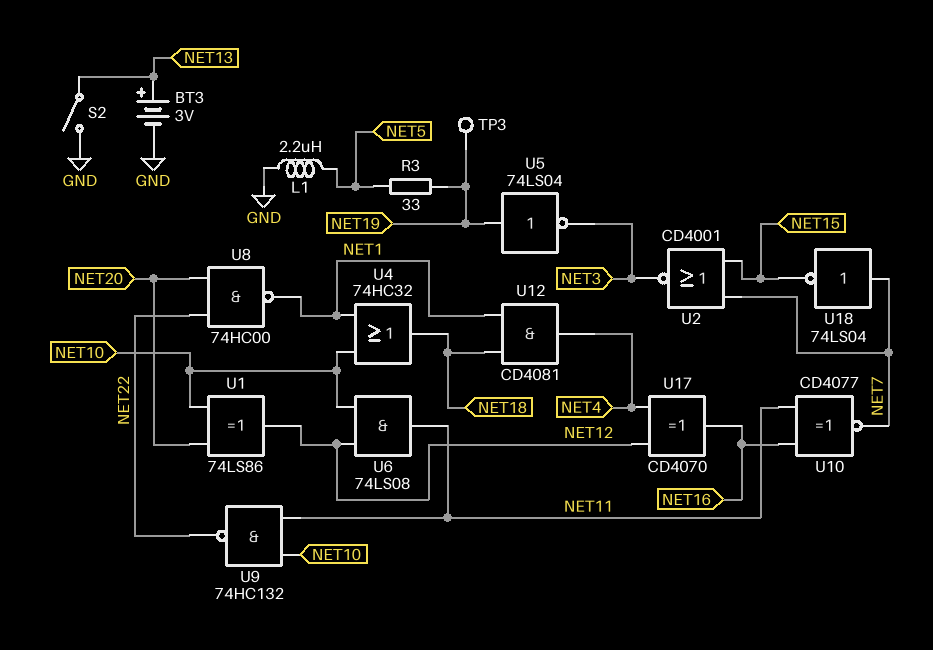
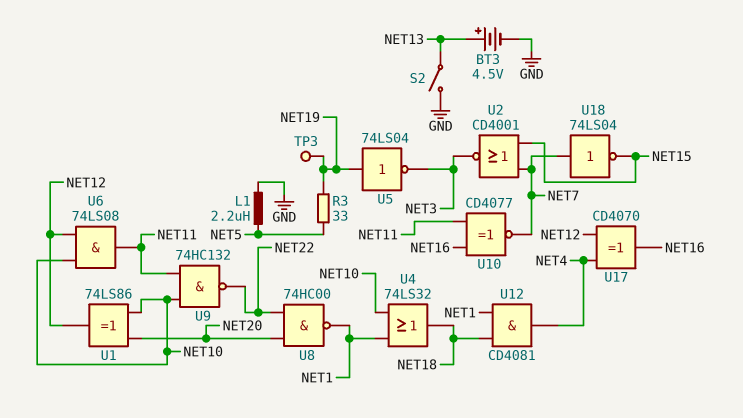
BT3: 3V (plus NET13, minus GND) -> 4.5V (plus NET13, minus GND)
U4: OR 74HC32 (in NET1, in NET10, out NET18) -> OR 74LS32 (in NET1, in NET10, out NET18)

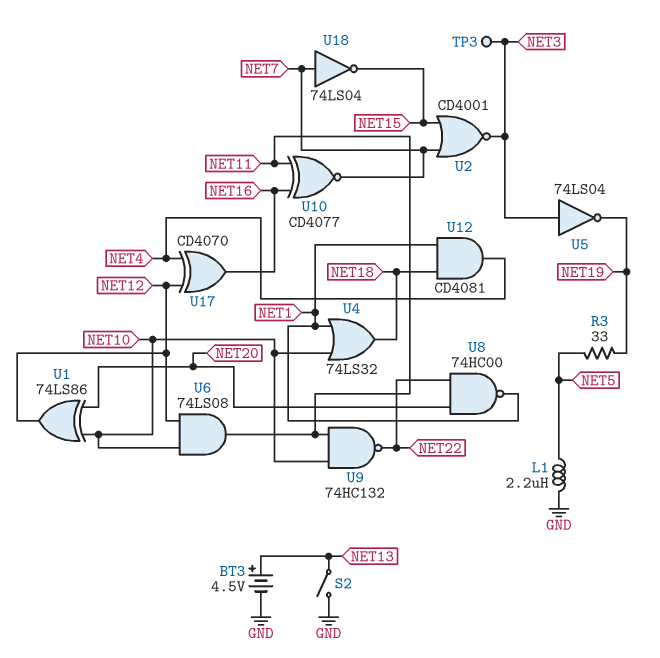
TP3: test point (NET19) -> test point (NET3)
U5: NOT 74LS04 (in NET19, out NET3) -> NOT 74LS04 (in NET3, out NET19)

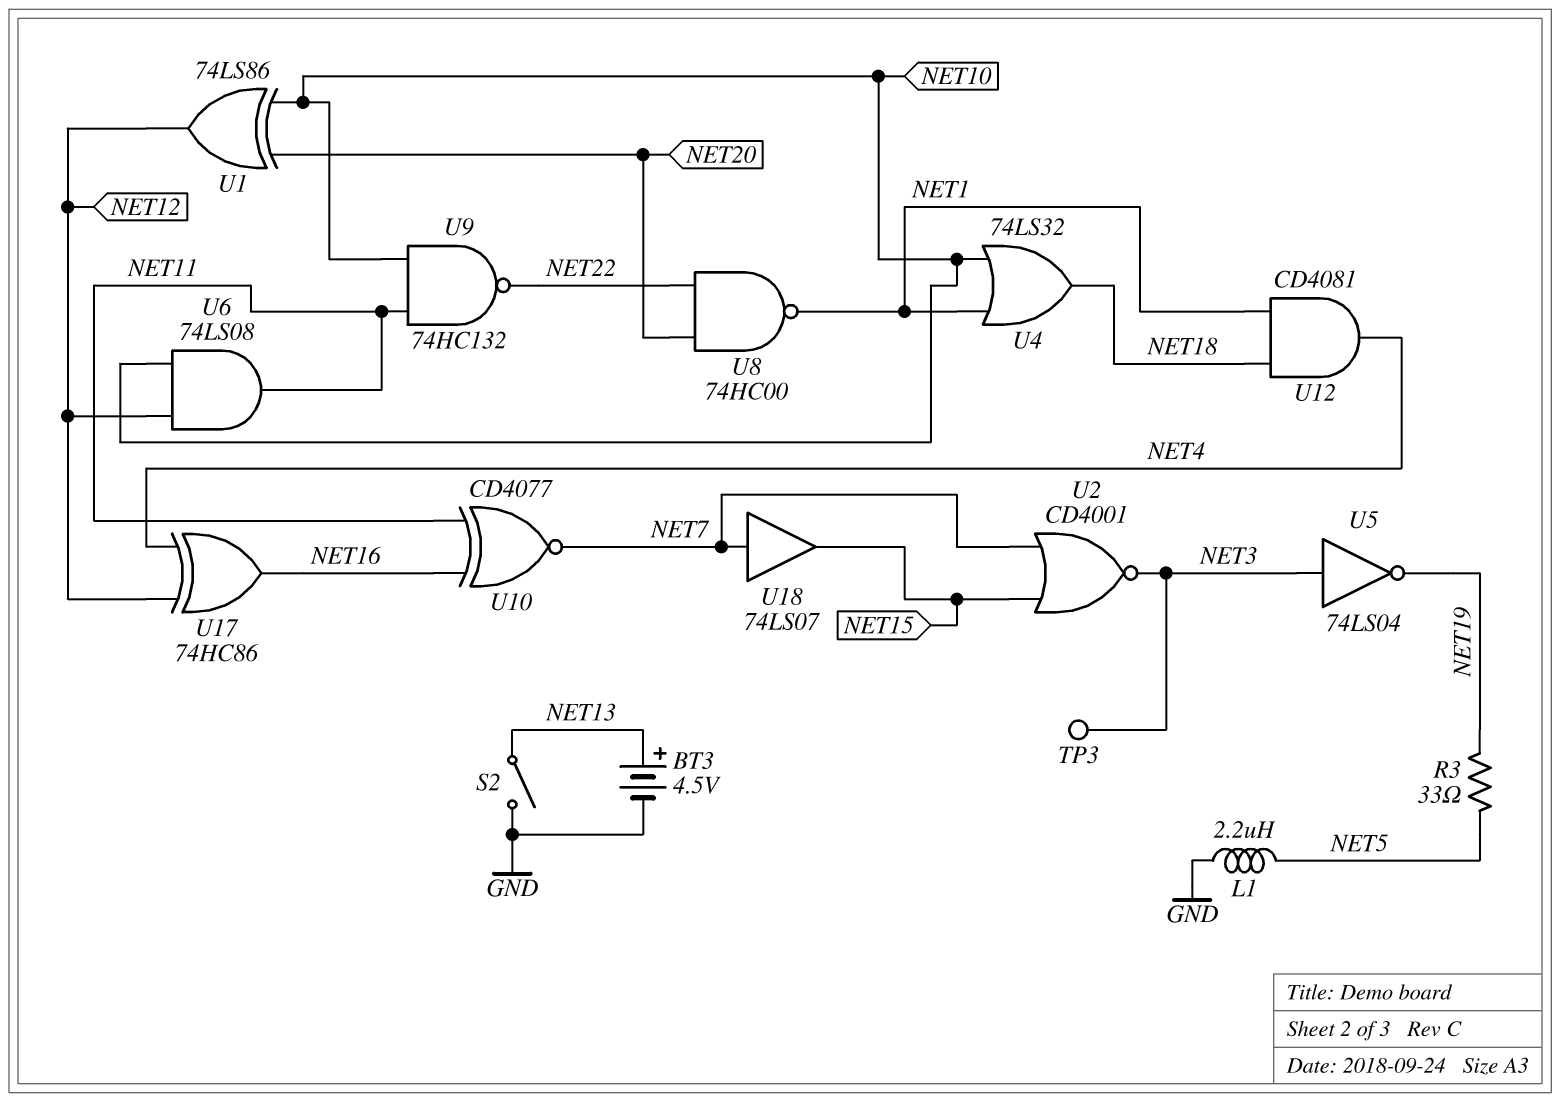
U17: XOR CD4070 (in NET4, in NET12, out NET16) -> XOR 74HC86 (in NET4, in NET12, out NET16)
U18: NOT 74LS04 (in NET7, out NET15) -> buffer 74LS07 (in NET7, out NET15)

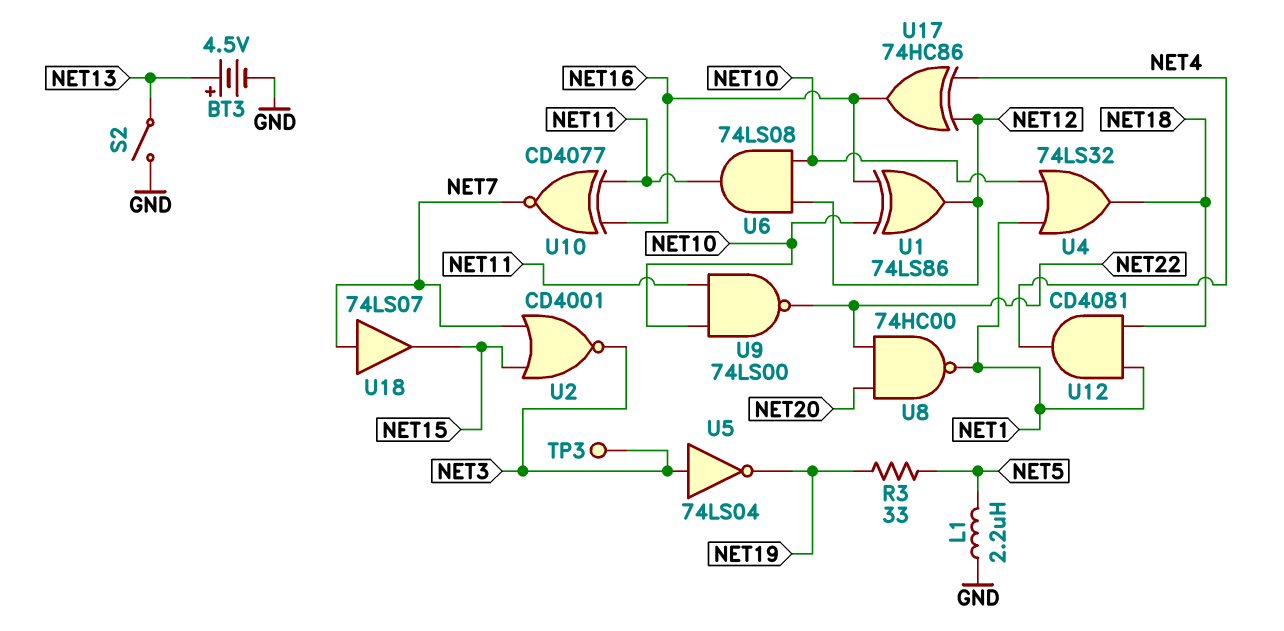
U1: XOR 74LS86 (in NET10, in NET20, out NET12) -> XOR 74LS86 (in NET10, in NET16, out NET12)
U9: NAND 74HC132 (in NET10, in NET11, out NET22) -> NAND 74LS00 (in NET10, in NET11, out NET22)

